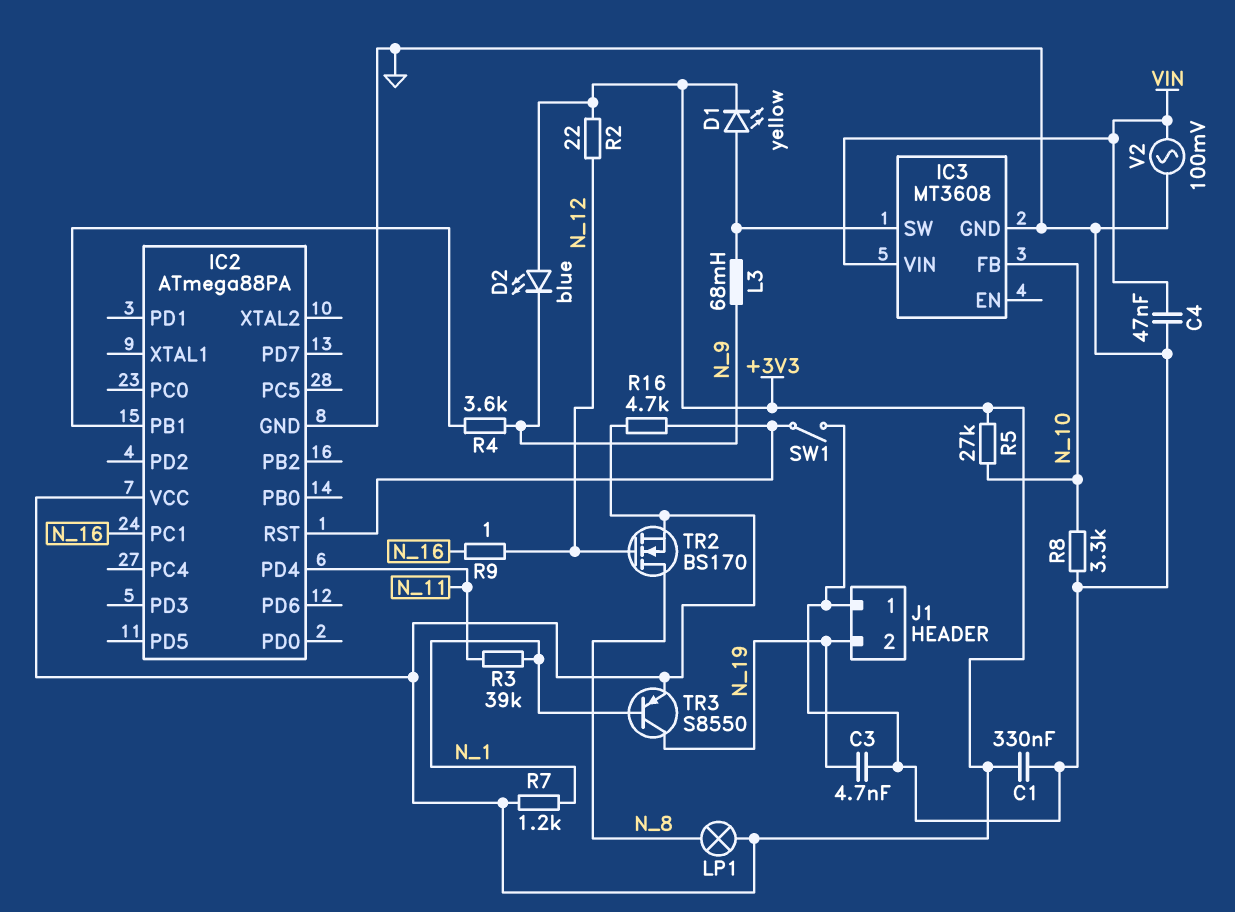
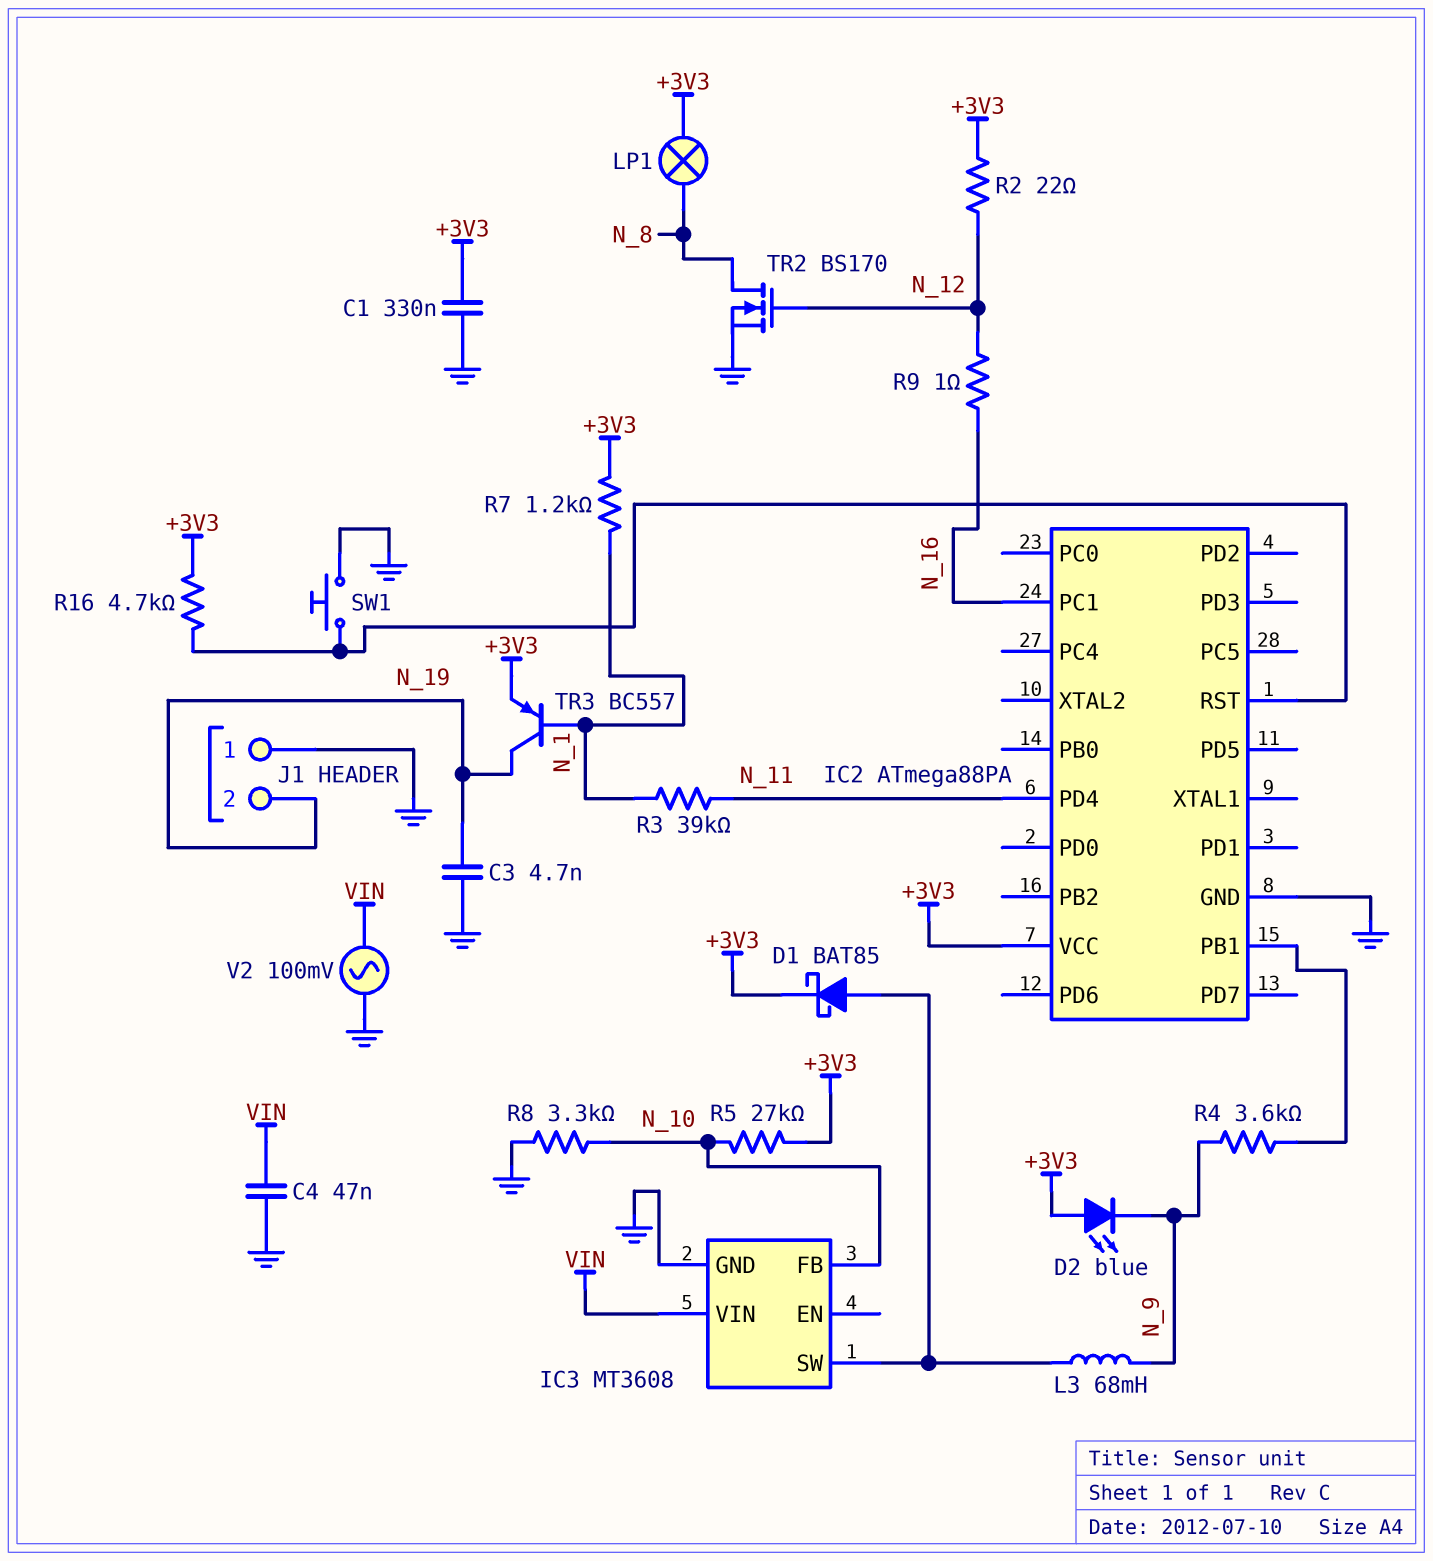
D1: LED yellow (A IC3/SW, K +3V3) -> schottky BAT85 (A IC3/SW, K +3V3)
SW1: switch (GND, IC2/RST) -> button (GND, IC2/RST)
TR2: NMOS BS170 (G N_12, D N_8, S +3V3) -> NMOS BS170 (G N_12, D N_8, S GND)
TR3: PNP S8550 (B N_1, C N_19, E +3V3) -> PNP BC557 (B N_1, C N_19, E +3V3)

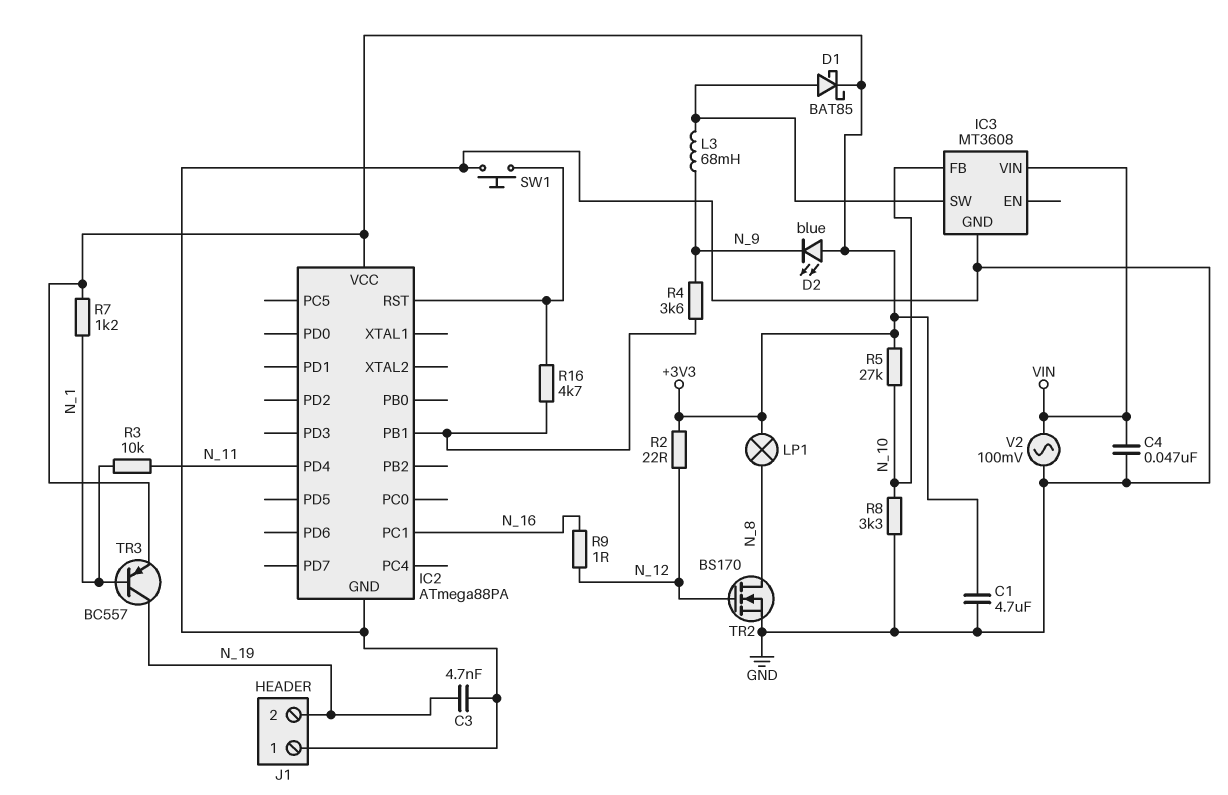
C1: 330nF (+3V3, GND) -> 4.7uF (+3V3, GND)
R3: 39k (N_1, N_11) -> 10k (N_1, N_11)
R16: 4.7k (+3V3, IC2/RST) -> 4.7k (IC2/PB1, IC2/RST)

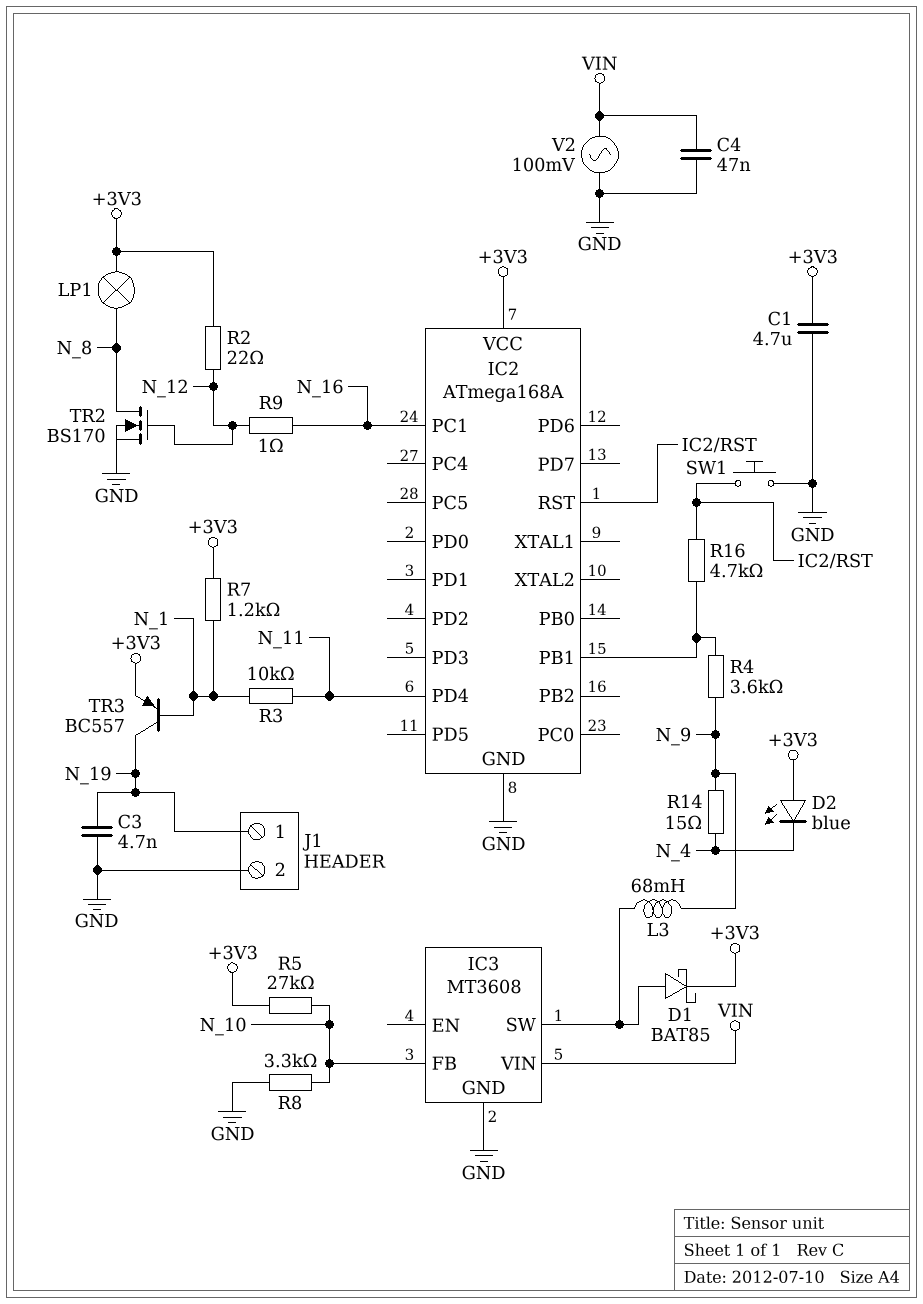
D2: LED blue (A +3V3, K N_9) -> LED blue (A +3V3, K N_4)
IC2: ATmega88PA -> ATmega168A
J1 pin 1: GND -> N_19
J1 pin 2: N_19 -> GND
R14: none -> 15 (N_4, N_9)

